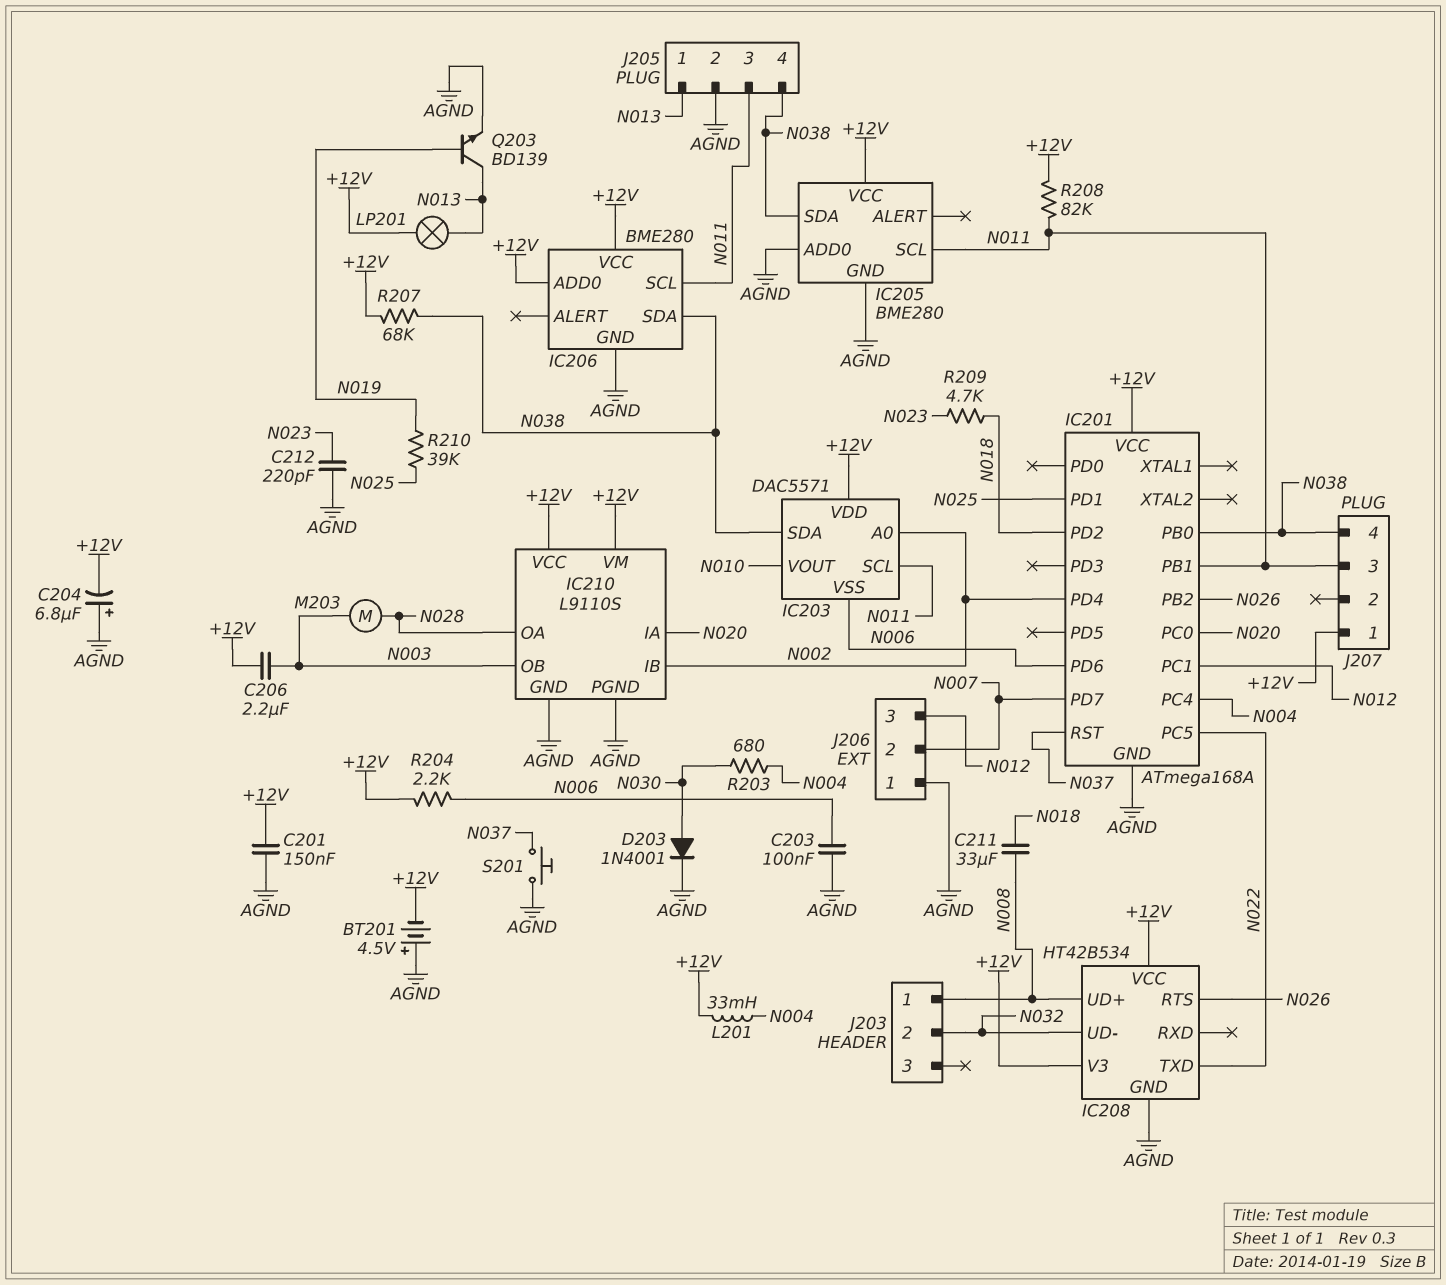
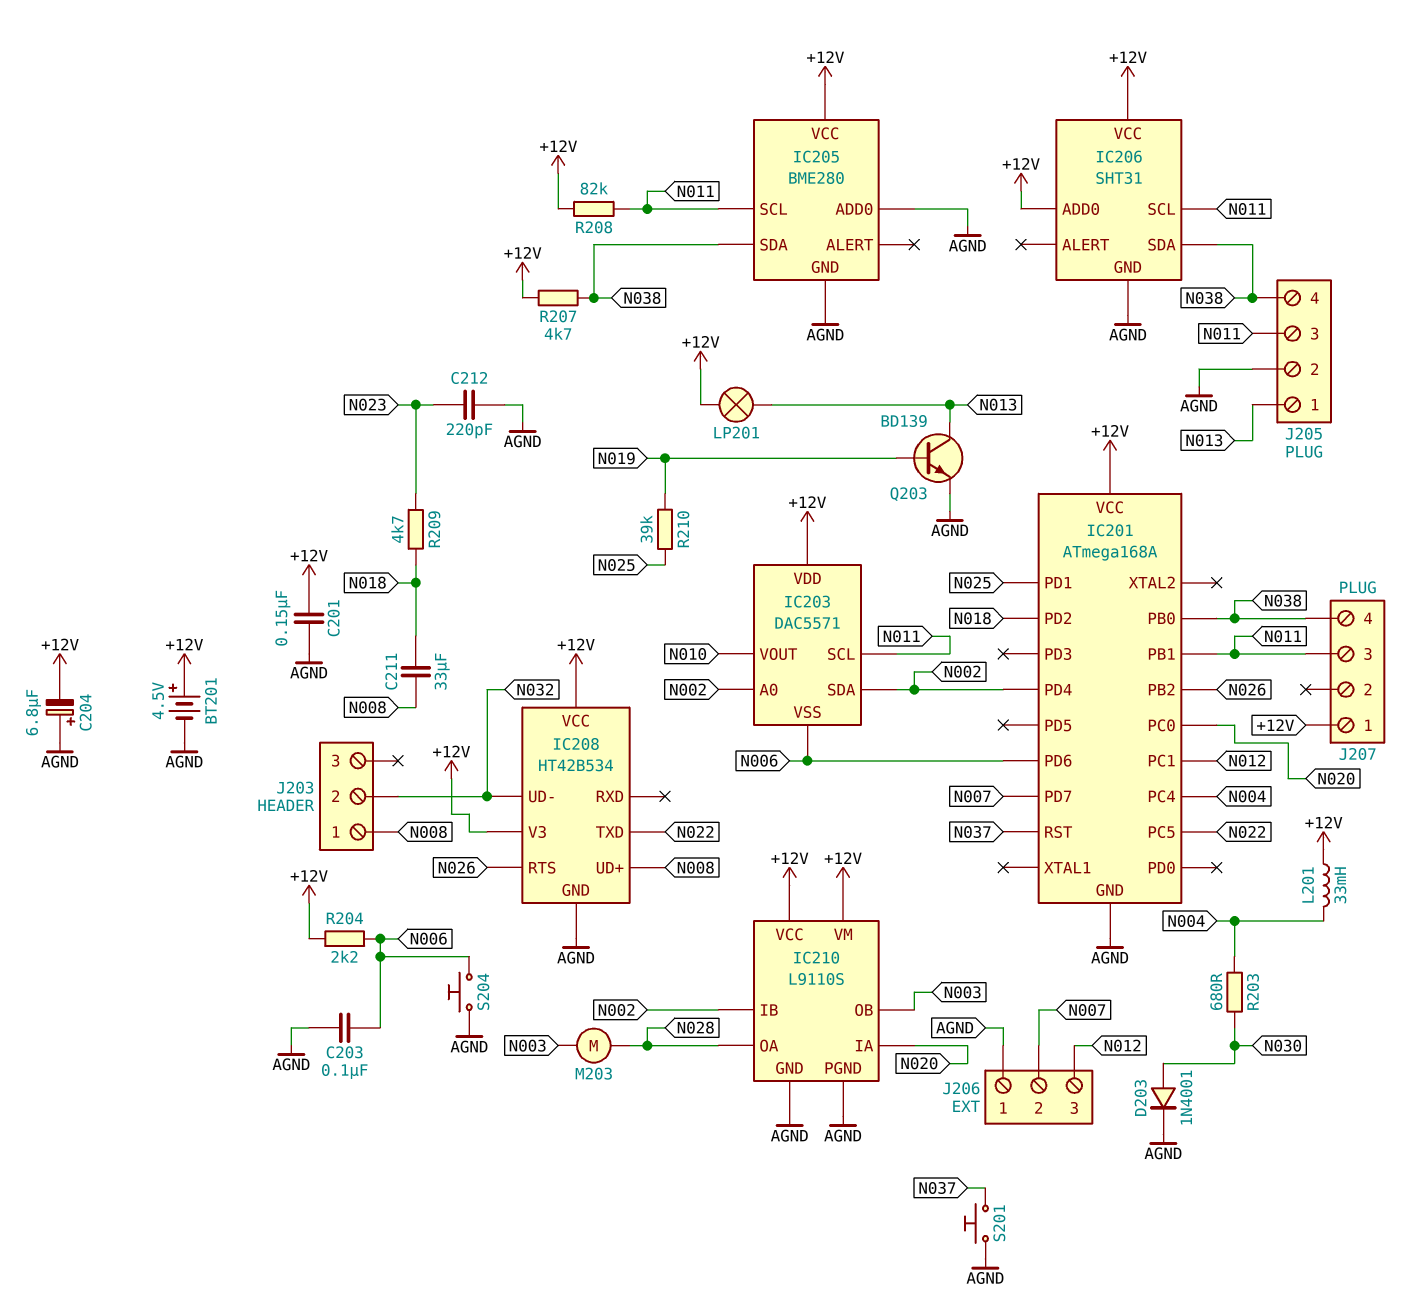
BT201: 4.5V (plus AGND, minus +12V) -> 4.5V (plus +12V, minus AGND)
C206: 2.2uF (+12V, N003) -> none
IC203 pin SDA: N038 -> N002
IC206: BME280 -> SHT31
R207: 68k (+12V, N038) -> 4.7k (+12V, N038)
S204: none -> button (AGND, N006)

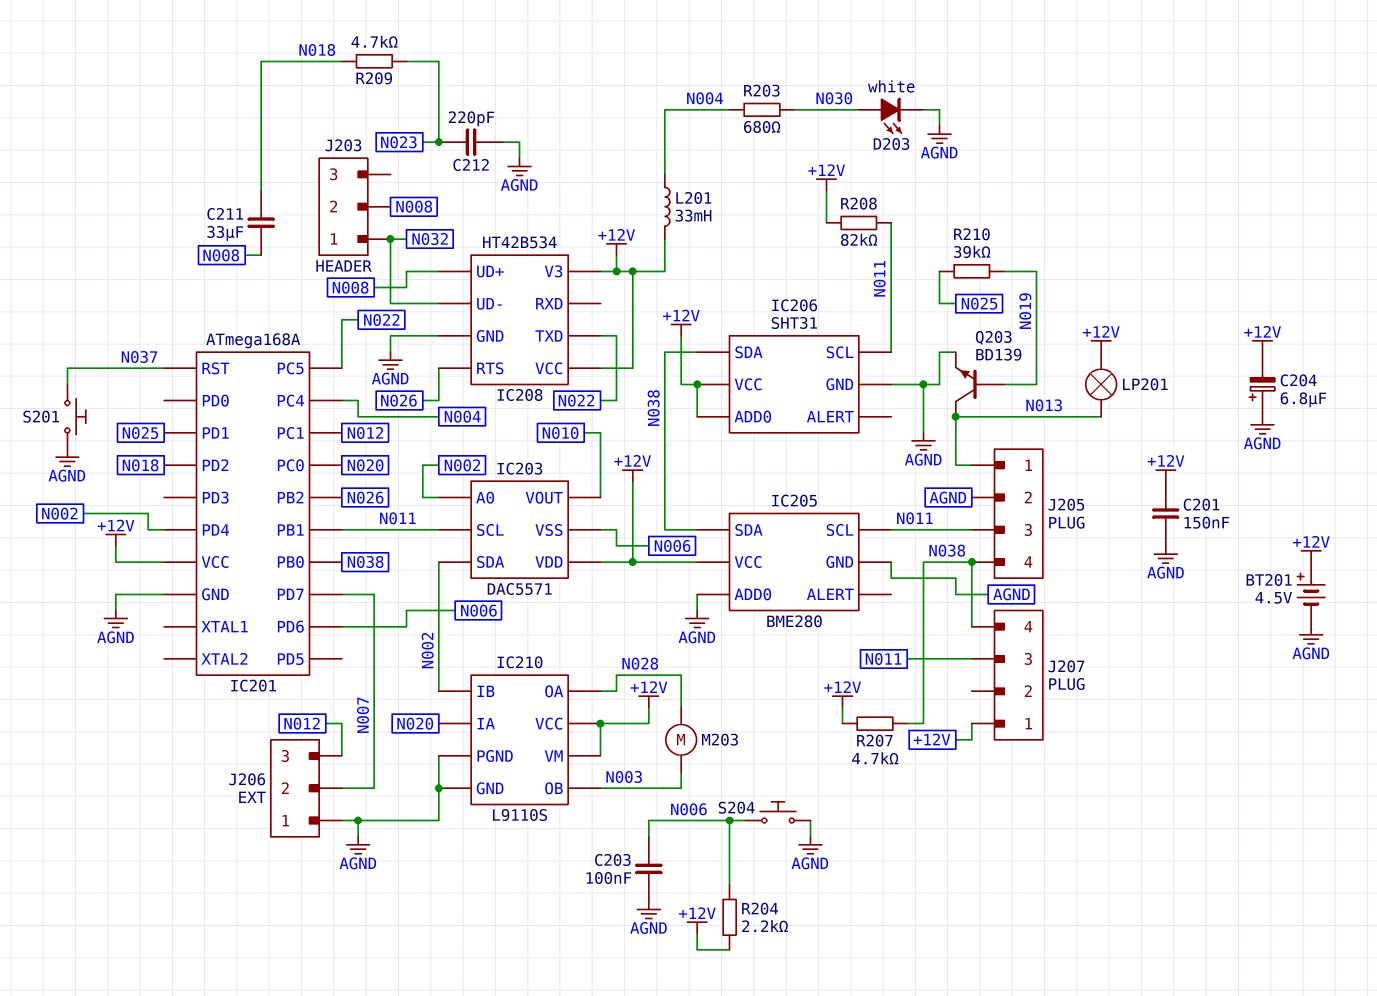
D203: diode 1N4001 (A N030, K AGND) -> LED white (A N030, K AGND)
J203 pin 1: N008 -> N032
J203 pin 2: N032 -> N008

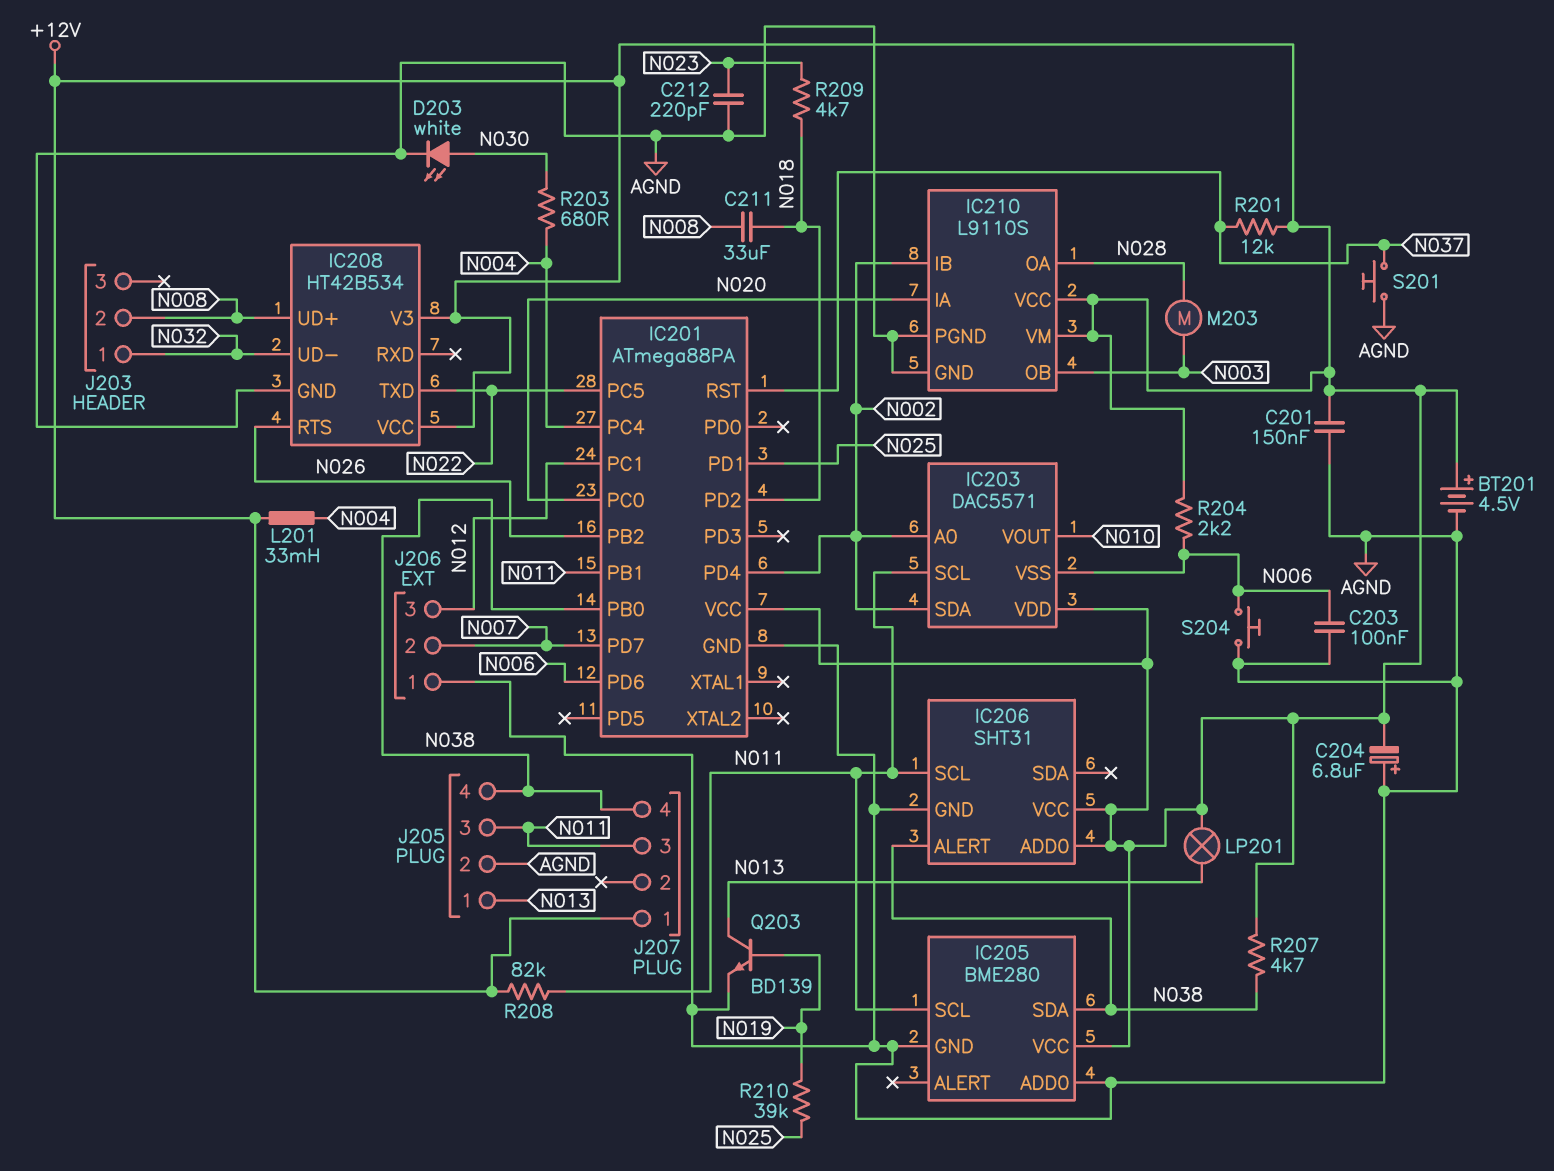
IC201: ATmega168A -> ATmega88PA
IC206 pin ALERT: none -> N038
IC206 pin SDA: N038 -> none
R201: none -> 12k (+12V, N037)

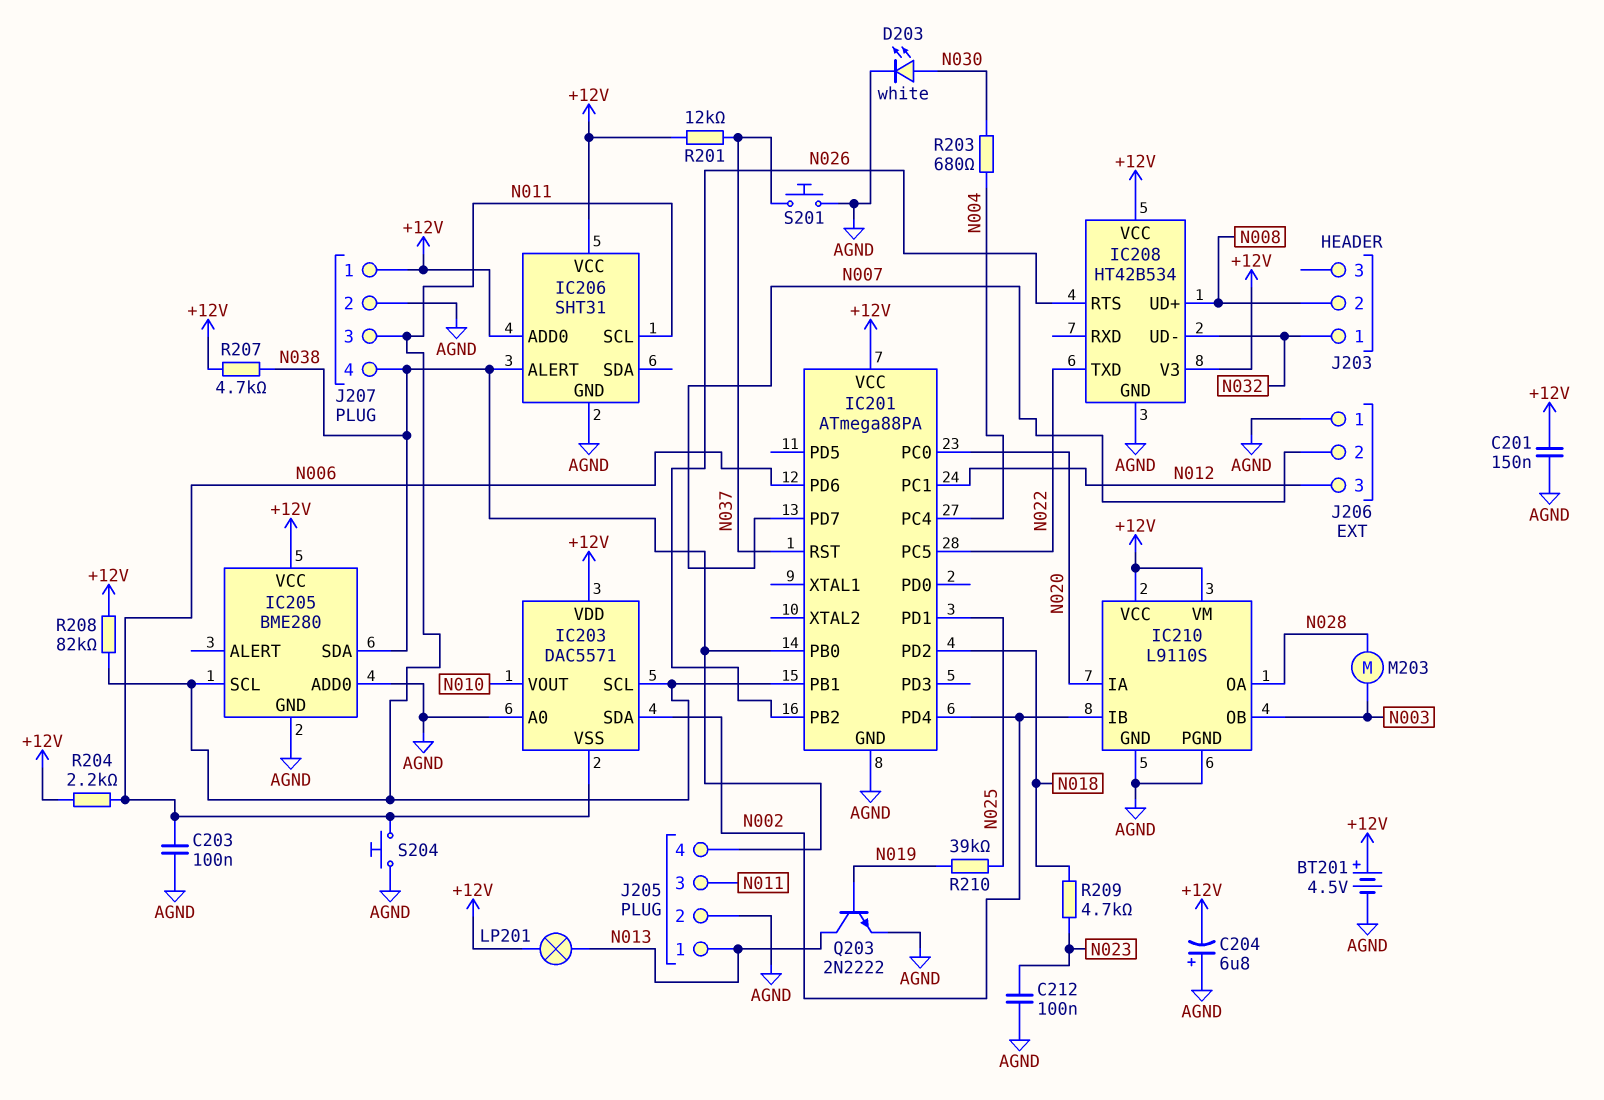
C211: 33uF (N008, N018) -> none
C212: 220pF (AGND, N023) -> 100nF (AGND, N023)
IC203 pin A0: N002 -> AGND
J207 pin 2: none -> AGND
L201: 33mH (+12V, N004) -> none
Q203: NPN BD139 (B N019, C N013, E AGND) -> NPN 2N2222 (B N019, C N013, E AGND)

